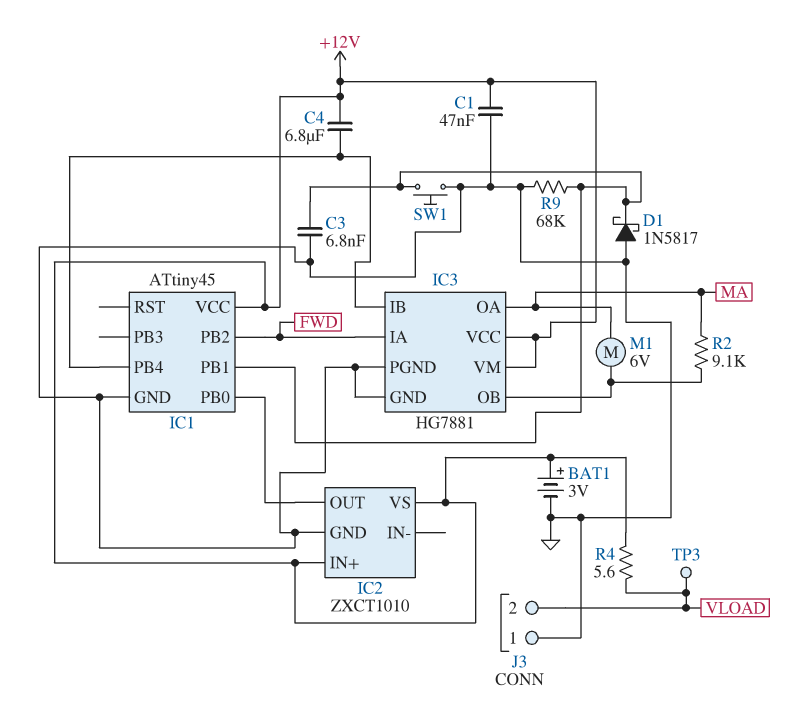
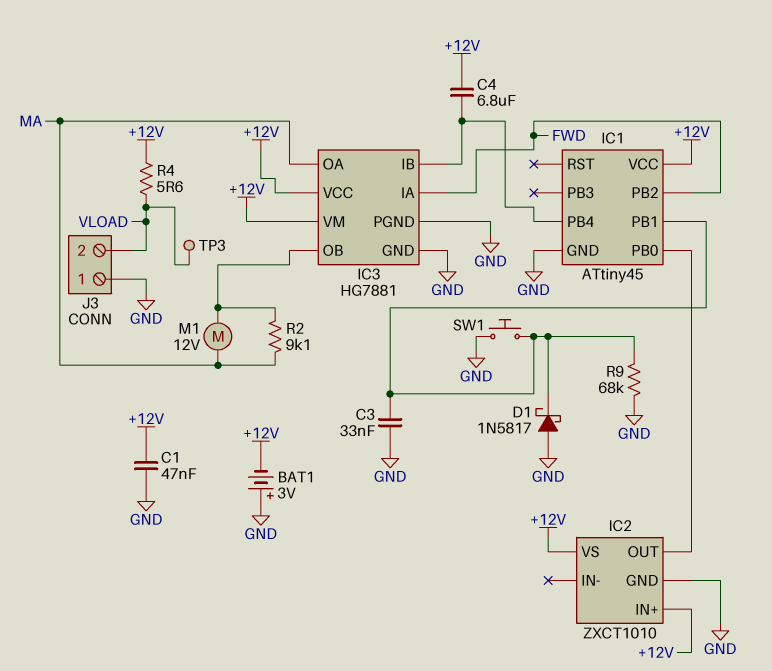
BAT1: 3V (plus +12V, minus GND) -> 3V (plus GND, minus +12V)
C3: 6.8nF (GND, IC1/PB1) -> 33nF (GND, IC1/PB1)
M1: motor 6V (IC3/OB, MA) -> motor 12V (IC3/OB, MA)

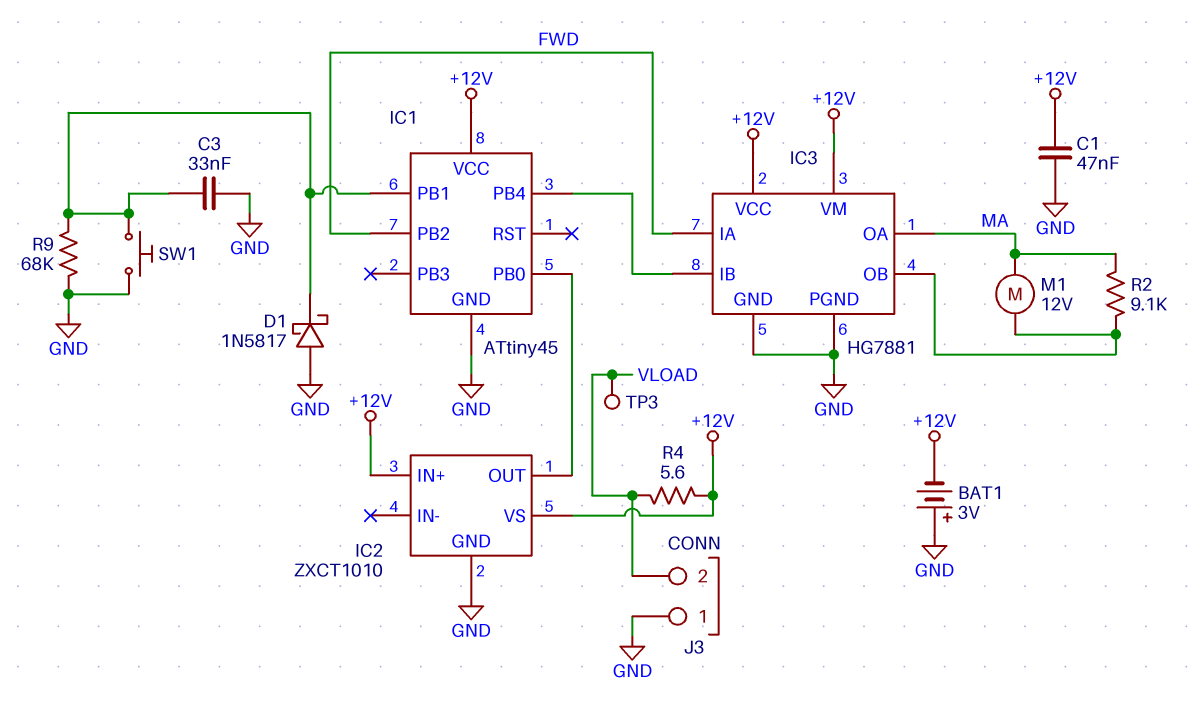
C4: 6.8uF (+12V, IC1/PB4) -> none

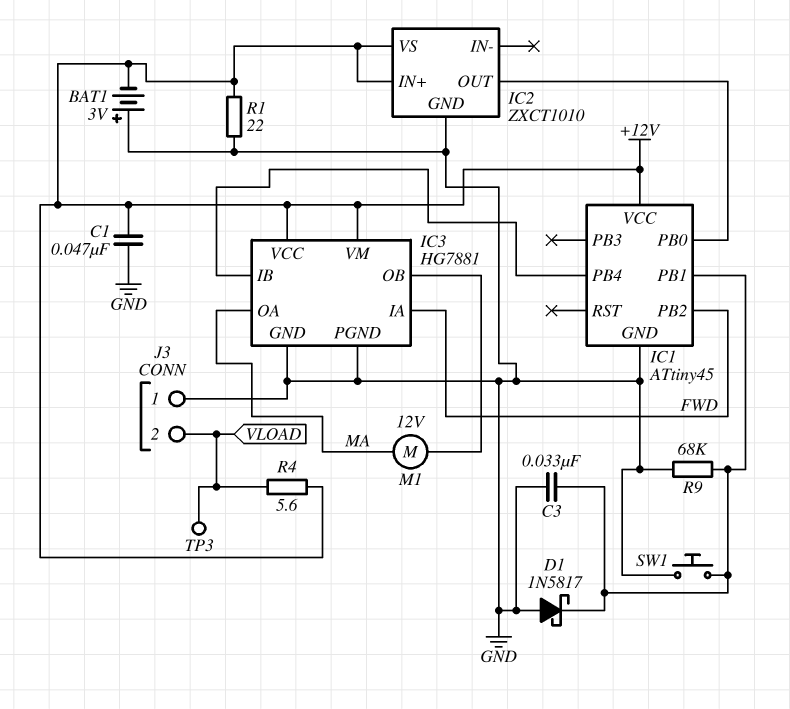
R1: none -> 22 (+12V, GND)
R2: 9.1k (IC3/OB, MA) -> none

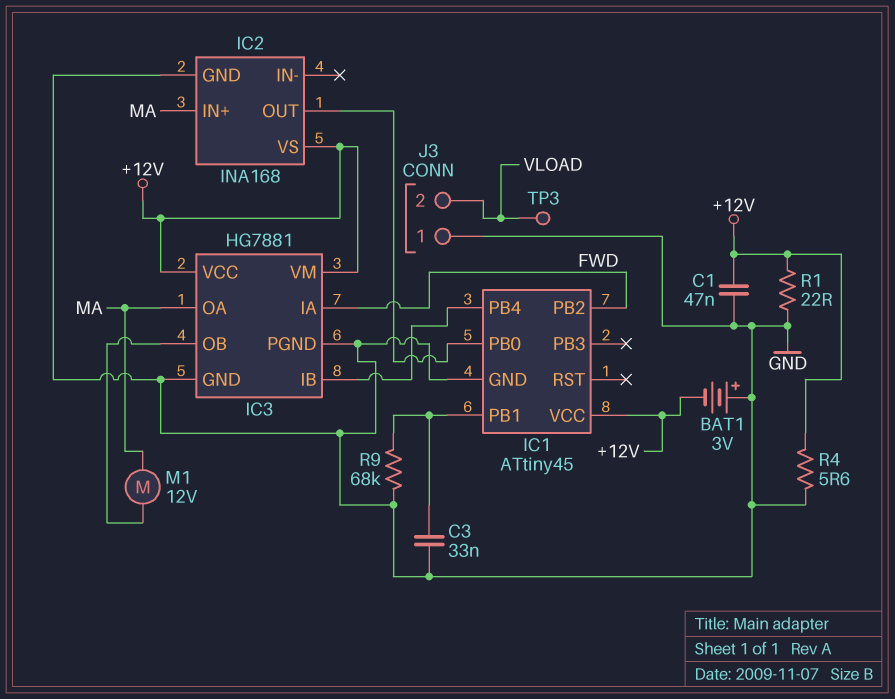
D1: schottky 1N5817 (A GND, K IC1/PB1) -> none
IC2: ZXCT1010 -> INA168
IC2 pin IN+: +12V -> MA
R4: 5.6 (+12V, VLOAD) -> 5.6 (+12V, GND)
SW1: button (GND, IC1/PB1) -> none

